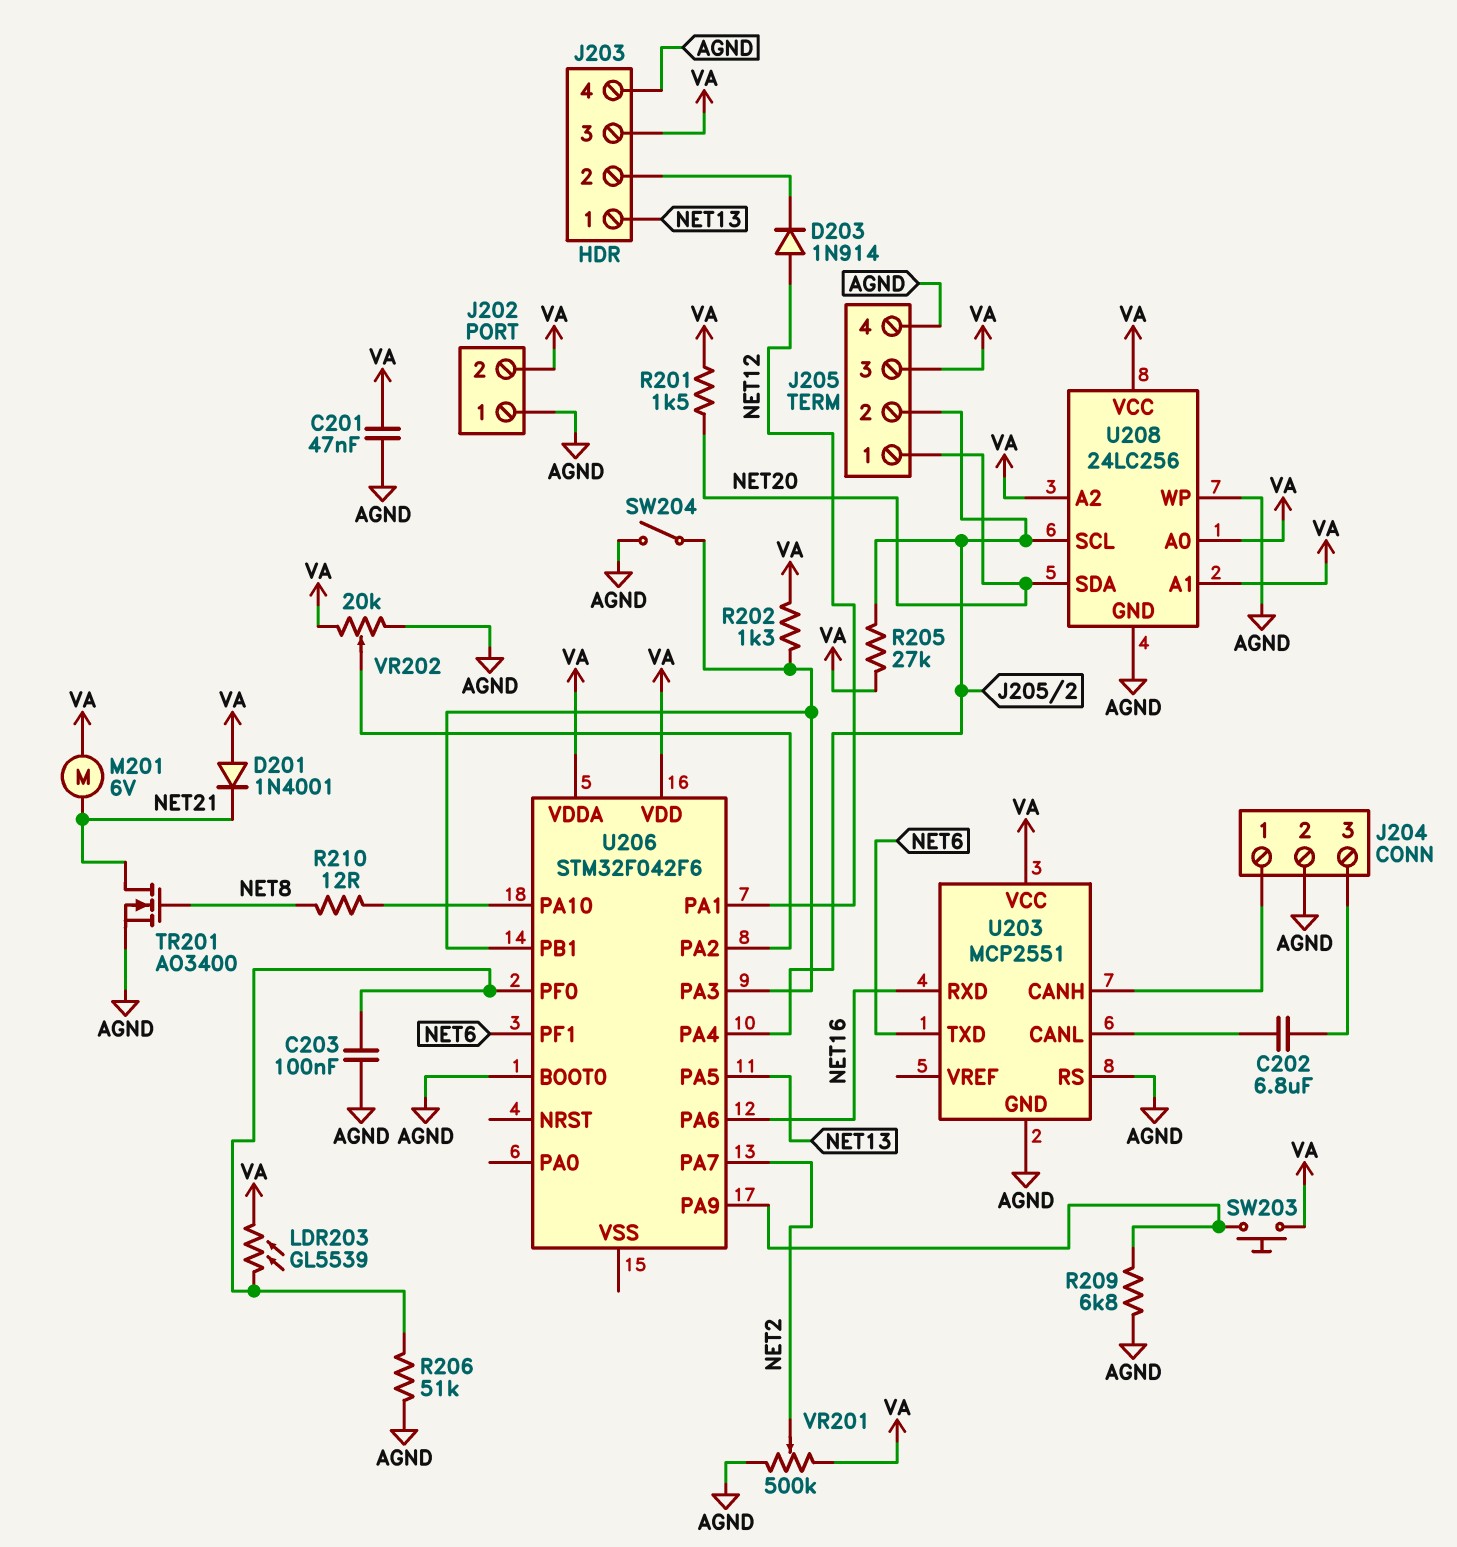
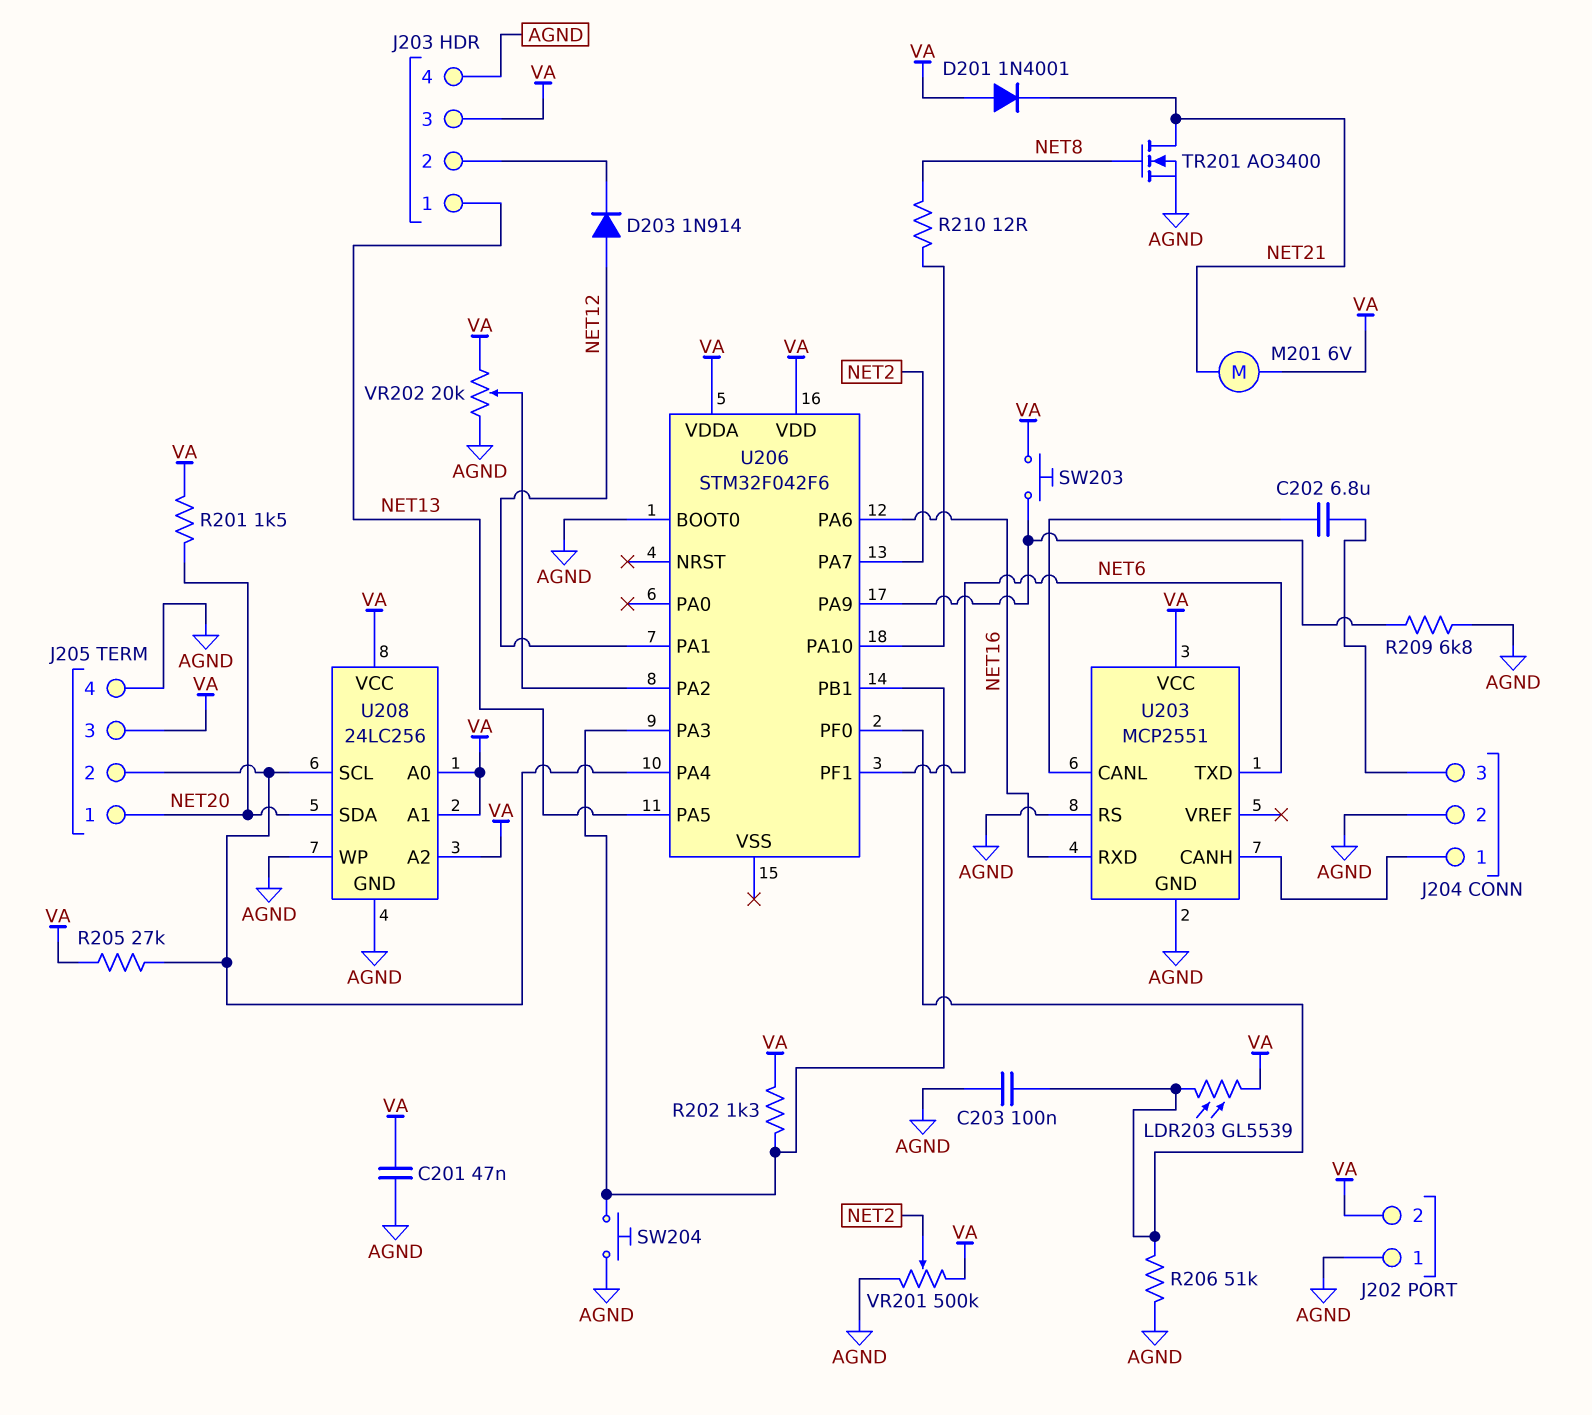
SW204: switch (AGND, U206/PA3) -> button (AGND, U206/PA3)

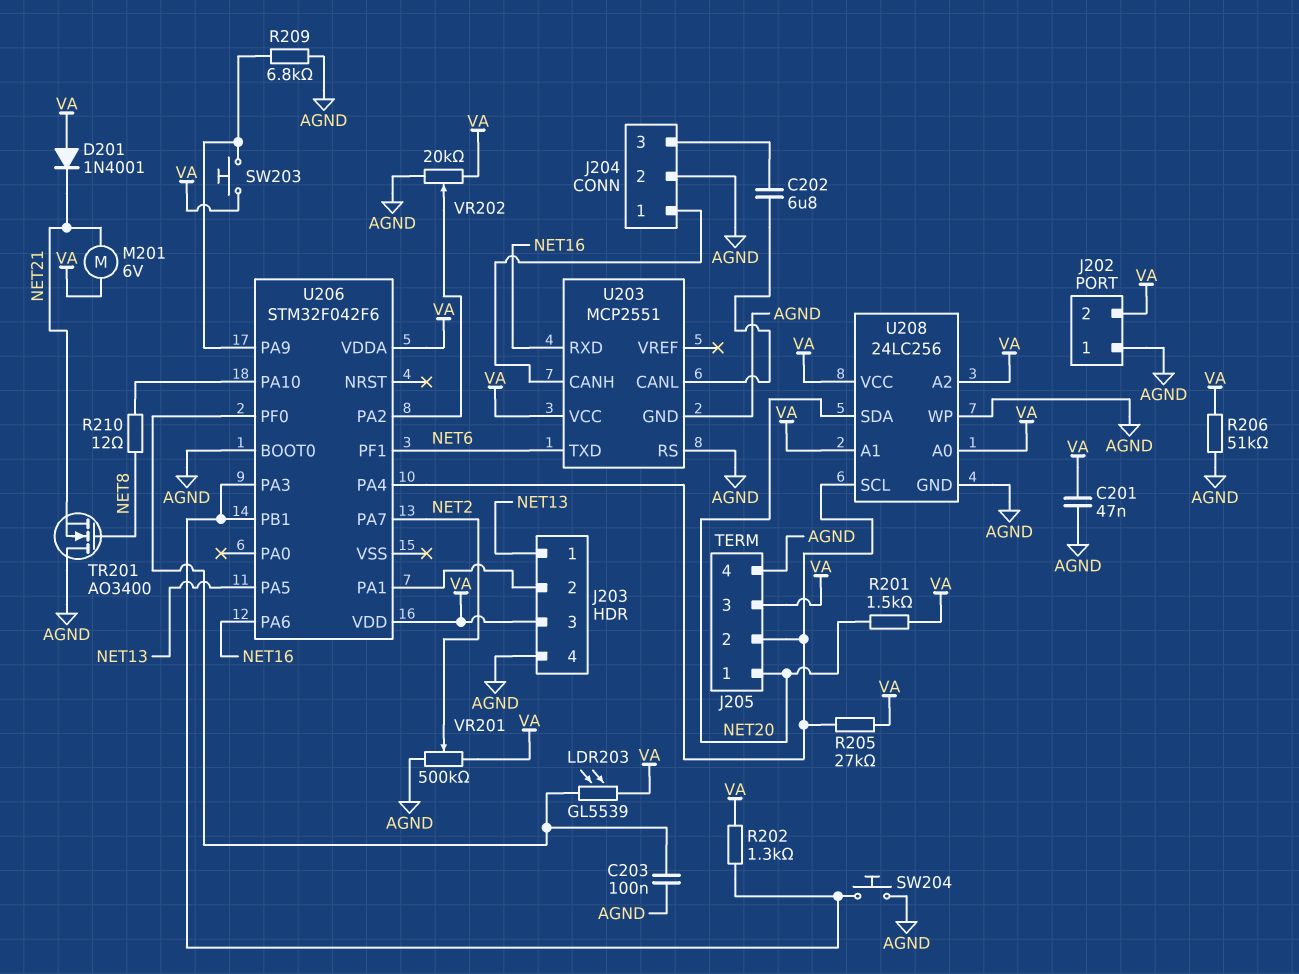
D203: diode 1N914 (A NET12, K J203/2) -> none
R206: 51k (AGND, U206/PF0) -> 51k (AGND, VA)
TR201: NMOS AO3400 (G NET8, D NET21, S AGND) -> NMOS AO3400 (G NET8, D AGND, S NET21)
U206 pin PA1: NET12 -> J203/2

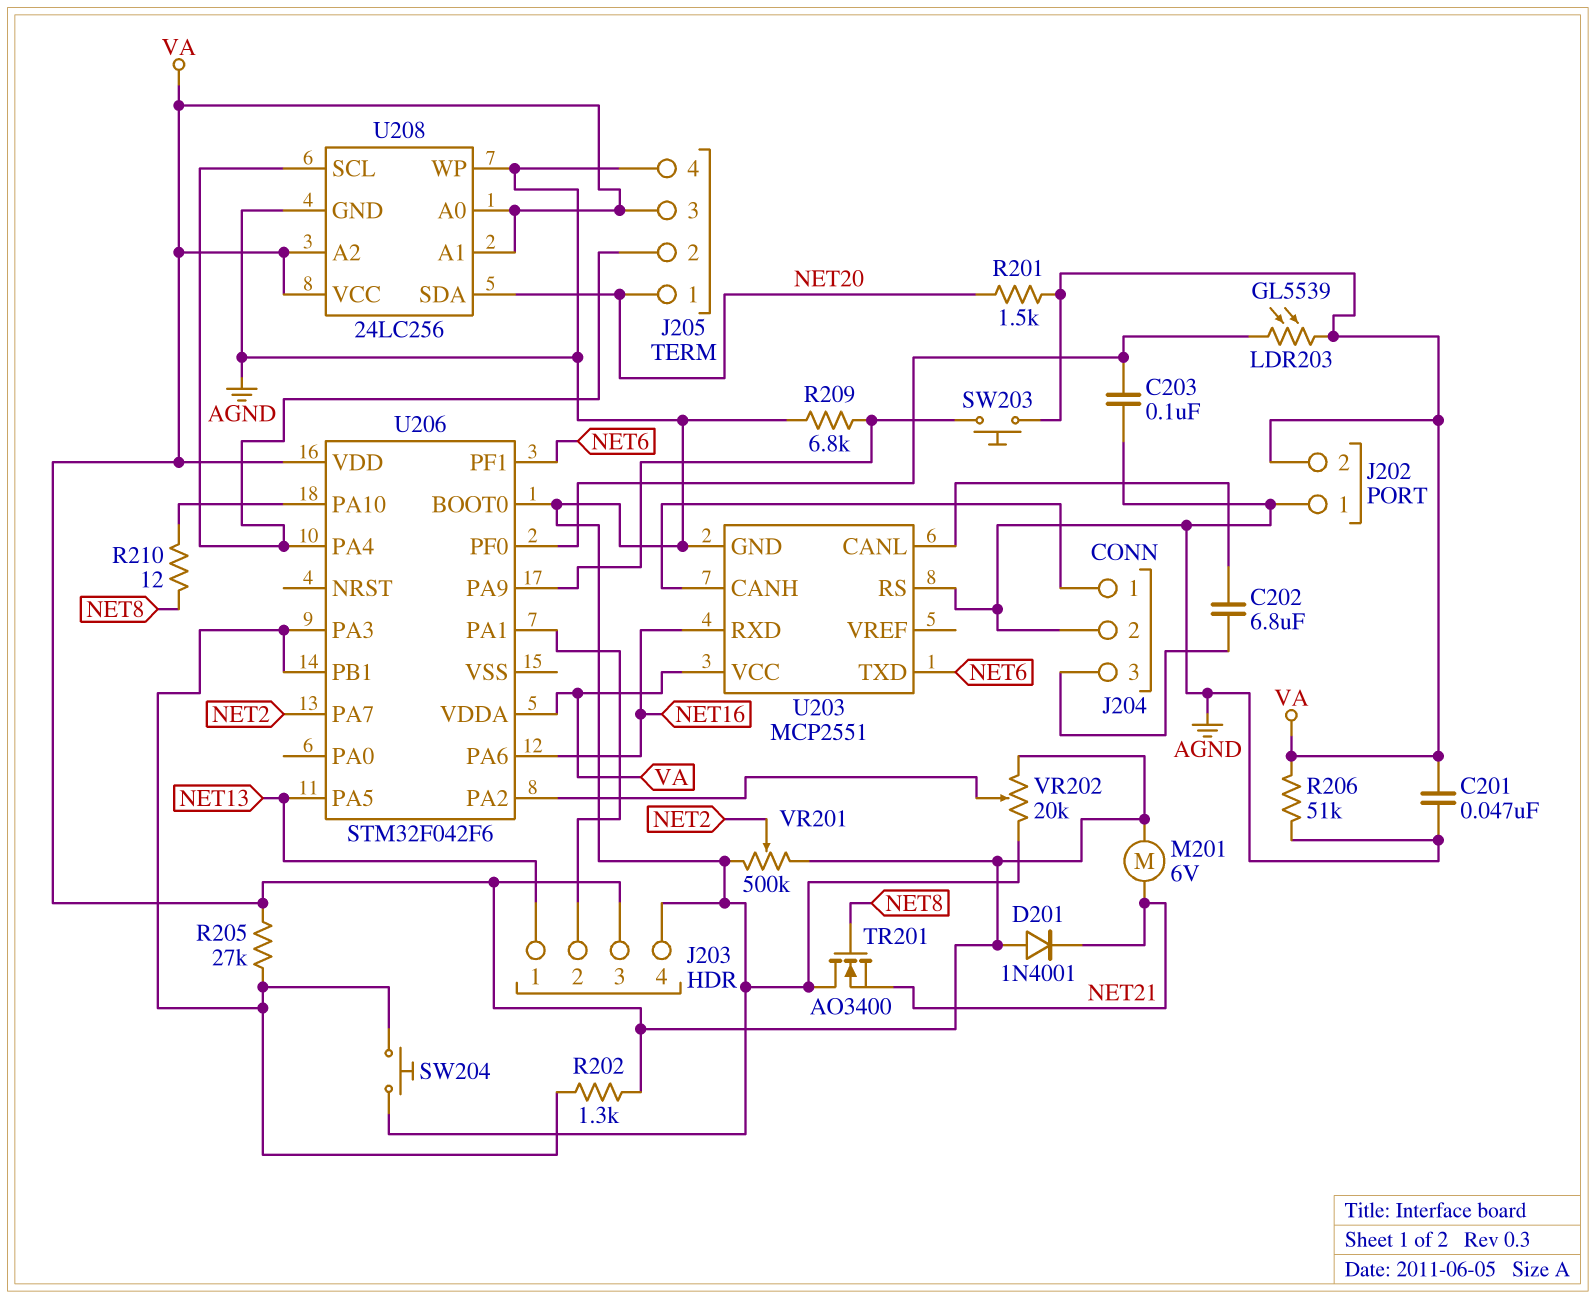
R205: 27k (J205/2, VA) -> 27k (U206/PA3, VA)

